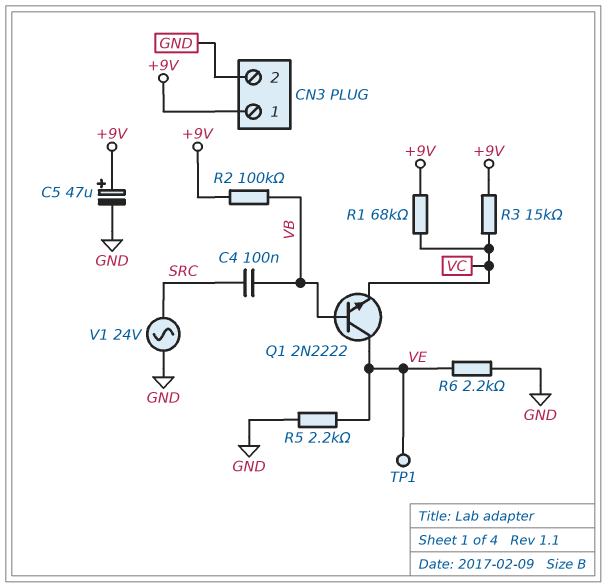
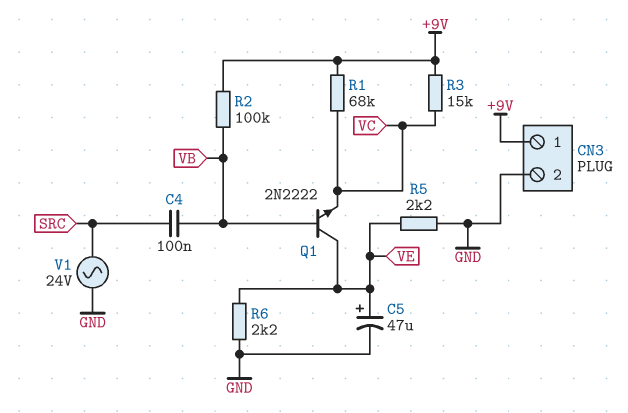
C5: 47uF (plus +9V, minus GND) -> 47uF (plus VE, minus GND)
TP1: test point (VE) -> none

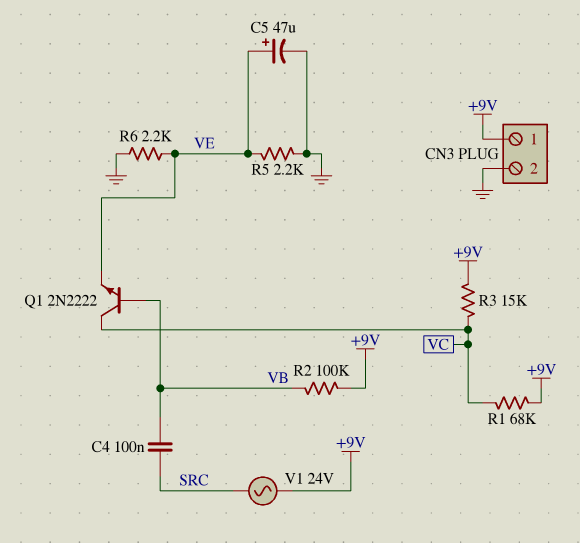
Q1: NPN 2N2222 (B VB, C VE, E VC) -> NPN 2N2222 (B VB, C VC, E VE)
V1: AC 24V (GND, SRC) -> AC 24V (+9V, SRC)

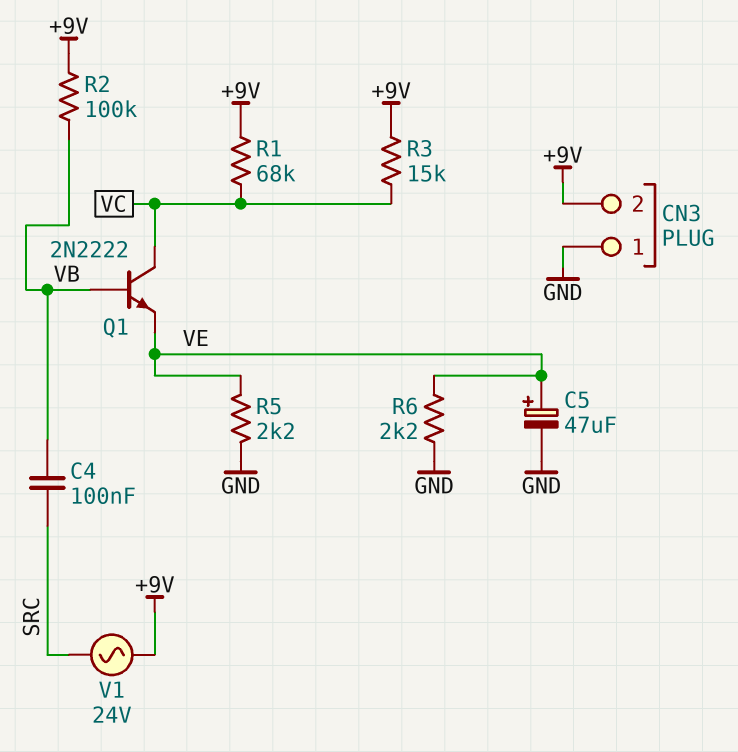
CN3 pin 1: +9V -> GND
CN3 pin 2: GND -> +9V

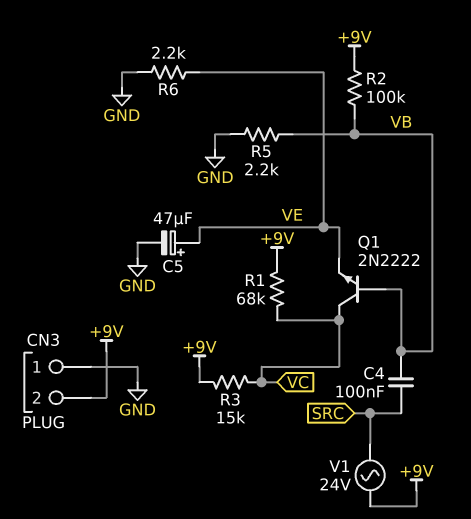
R5: 2.2k (GND, VE) -> 2.2k (GND, VB)

